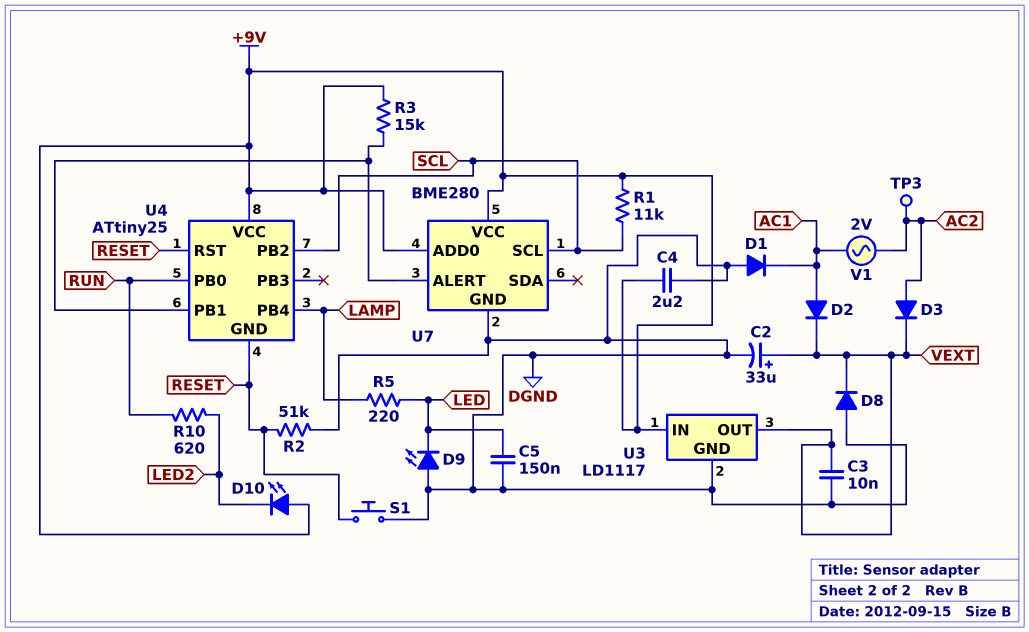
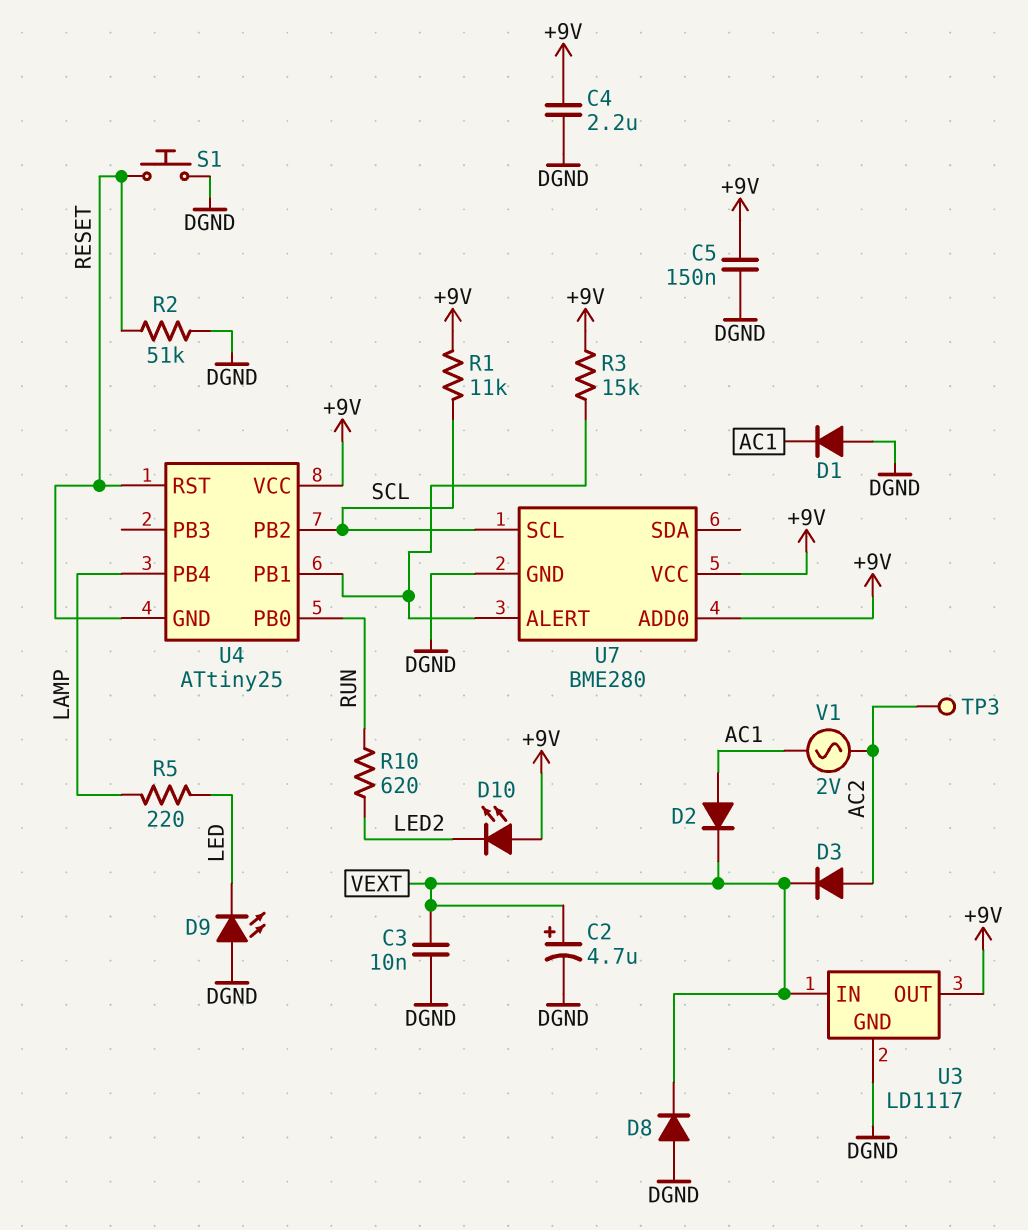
C2: 33uF (plus VEXT, minus DGND) -> 4.7uF (plus VEXT, minus DGND)
C5: 150nF (DGND, LED) -> 150nF (+9V, DGND)
U3 pin IN: +9V -> VEXT
U3 pin OUT: VEXT -> +9V

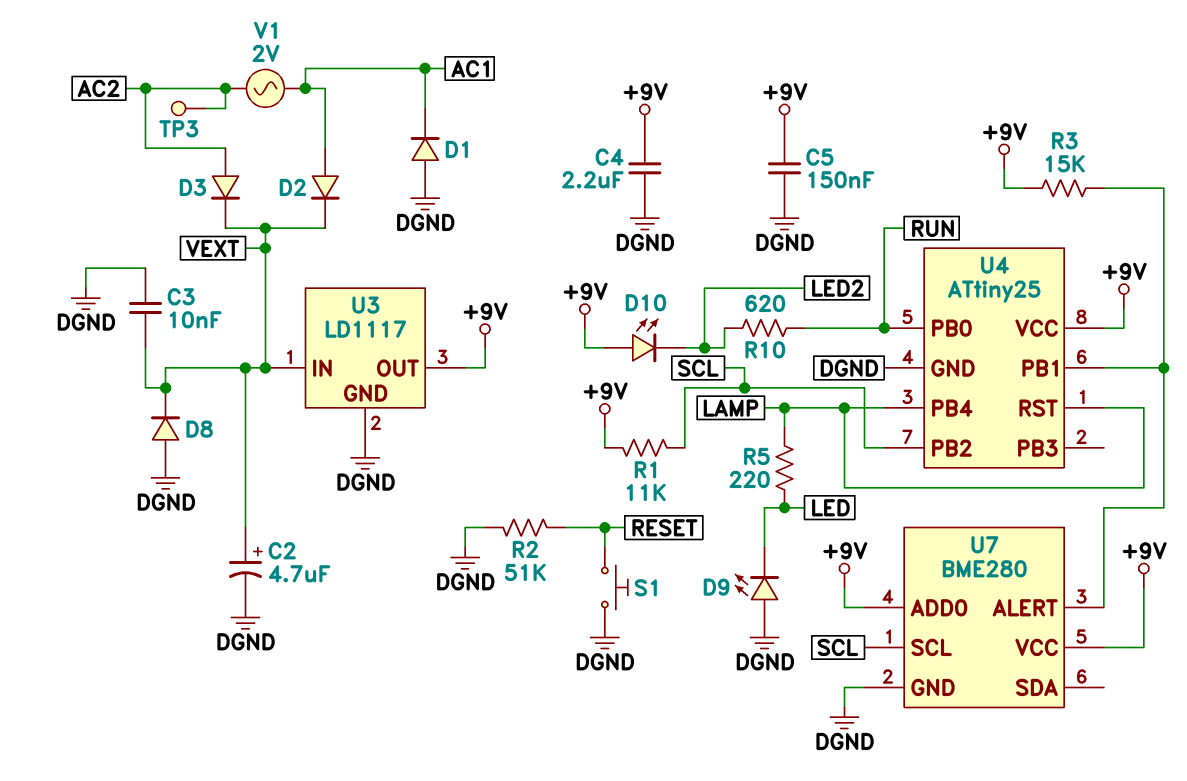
U4 pin GND: RESET -> DGND
U4 pin RST: RESET -> LAMP

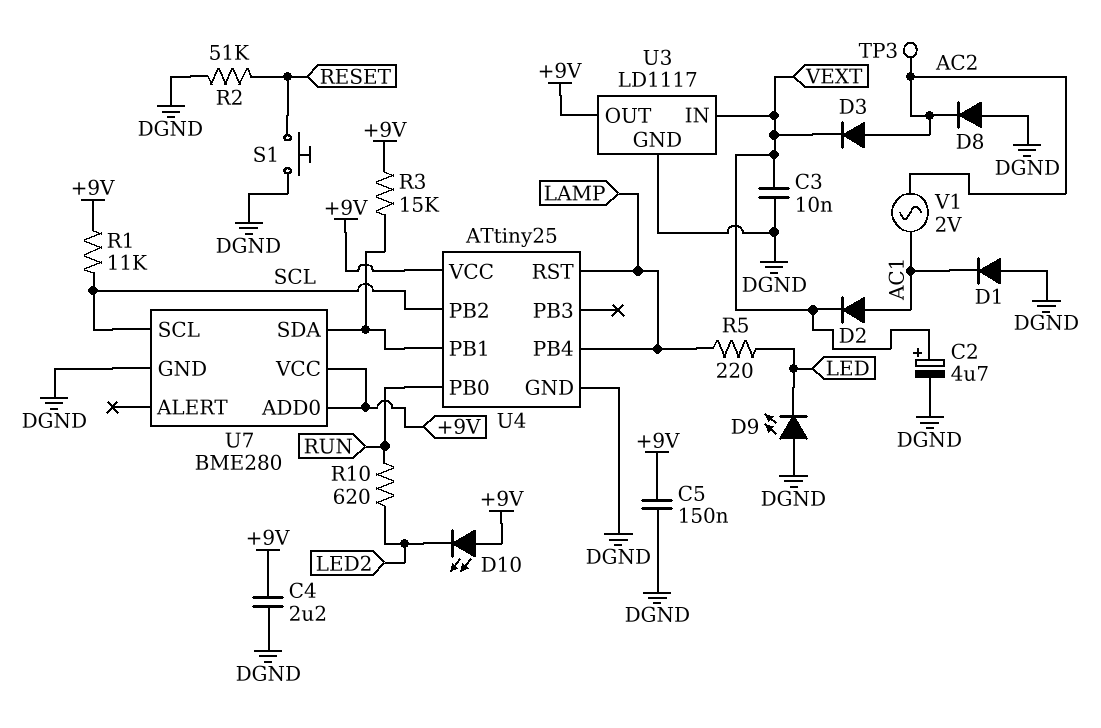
D8: diode (A DGND, K VEXT) -> diode (A DGND, K AC2)
U7 pin ALERT: U4/PB1 -> none
U7 pin SDA: none -> U4/PB1

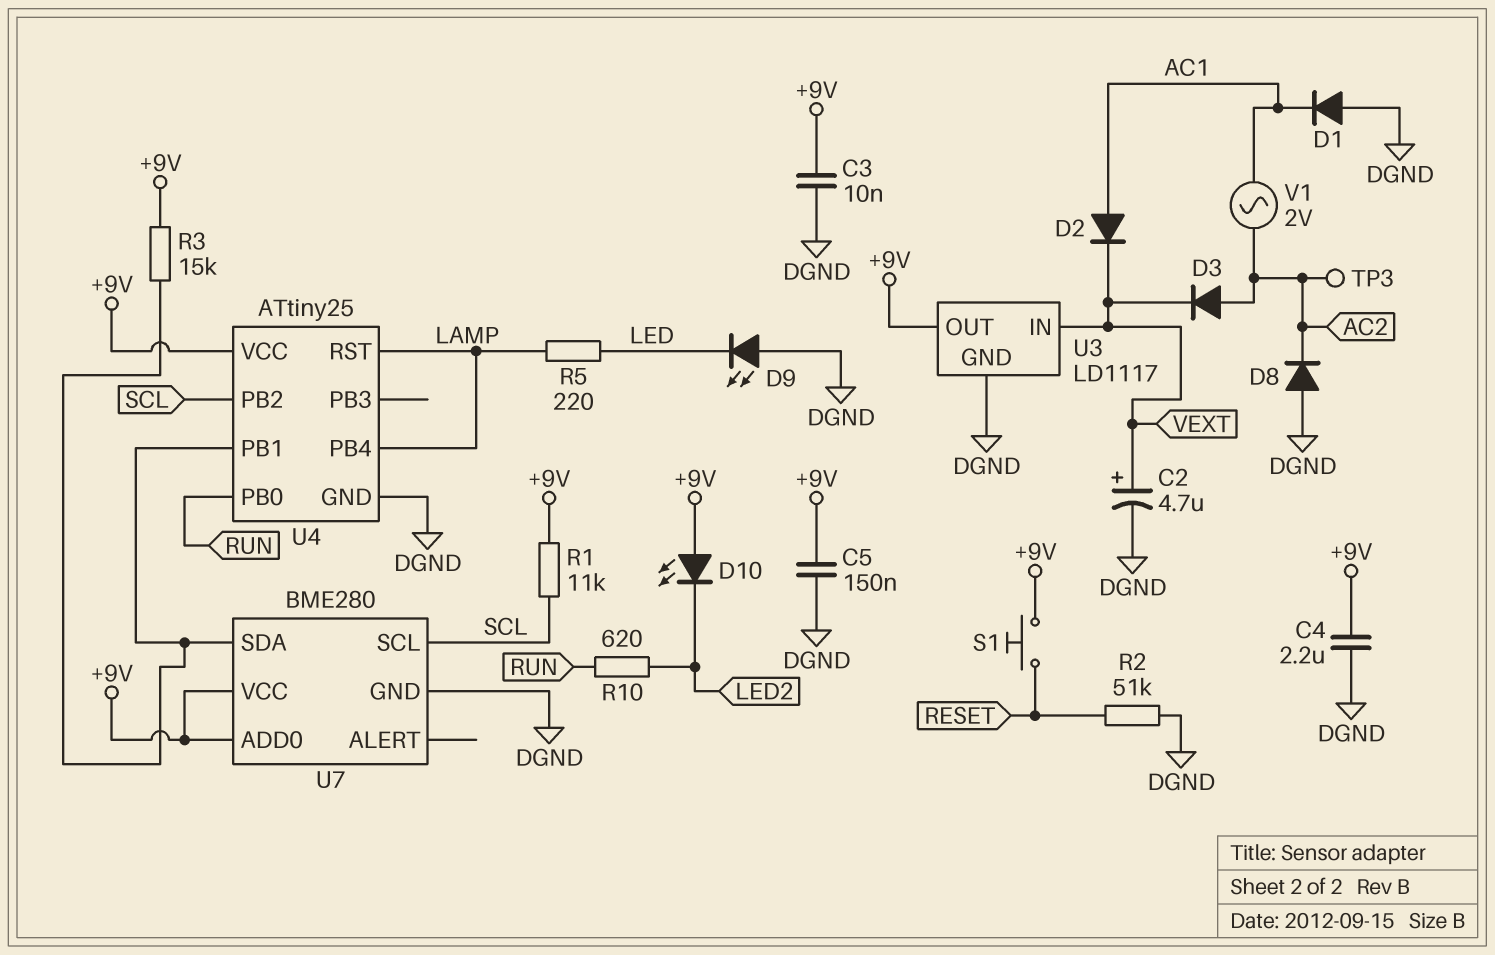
C3: 10nF (DGND, VEXT) -> 10nF (+9V, DGND)
S1: button (DGND, RESET) -> button (+9V, RESET)

